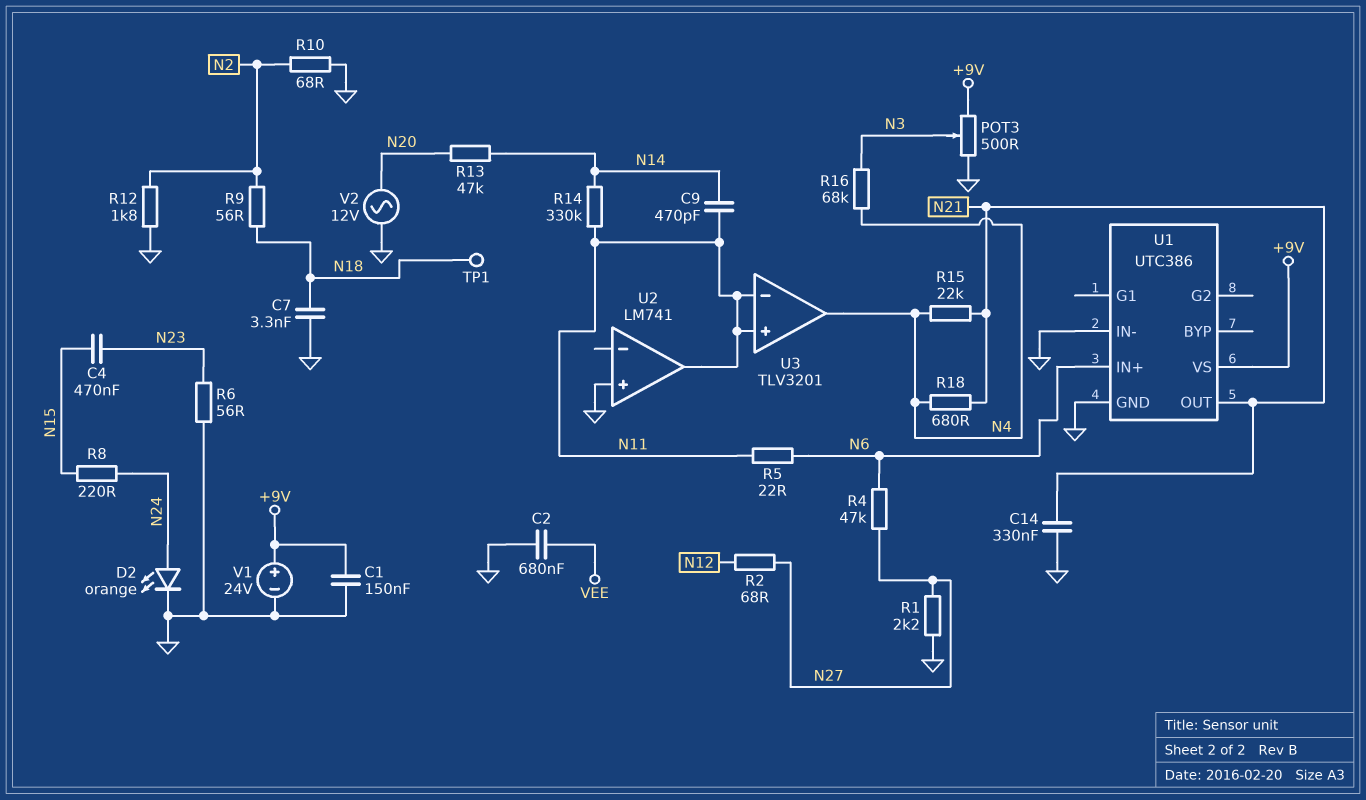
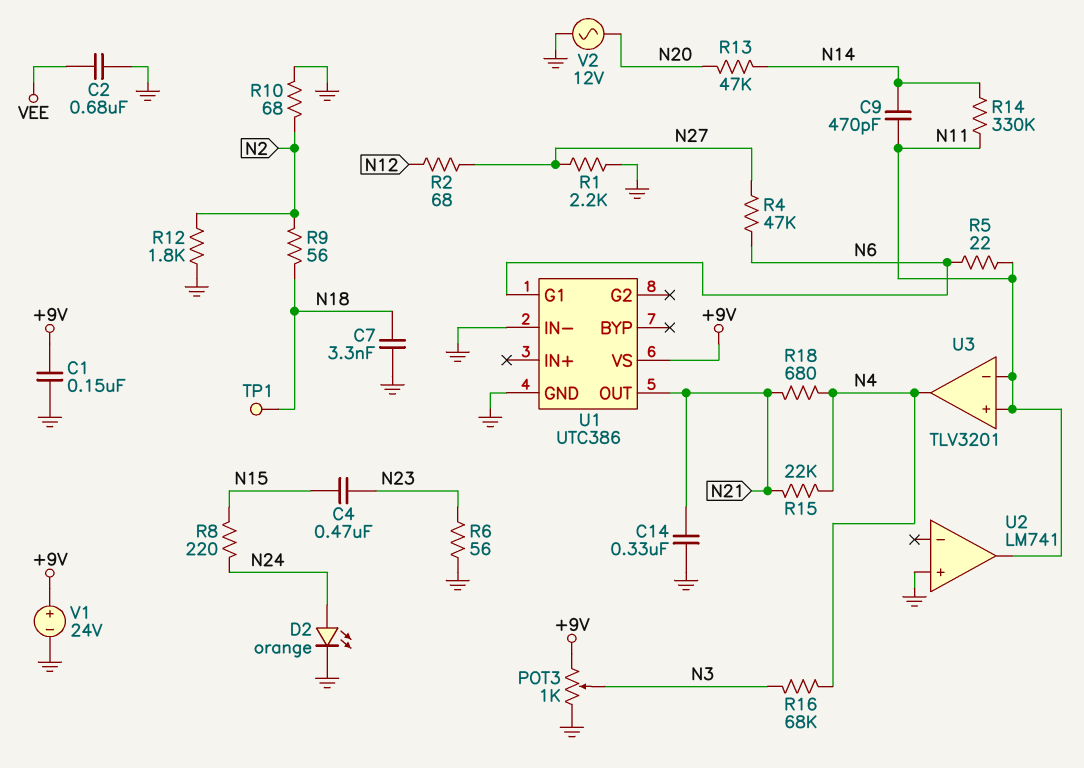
POT3: 500 (+9V, GND, wiper N3) -> 1k (+9V, GND, wiper N3)
U1 pin G1: none -> N6
U1 pin IN+: N6 -> none

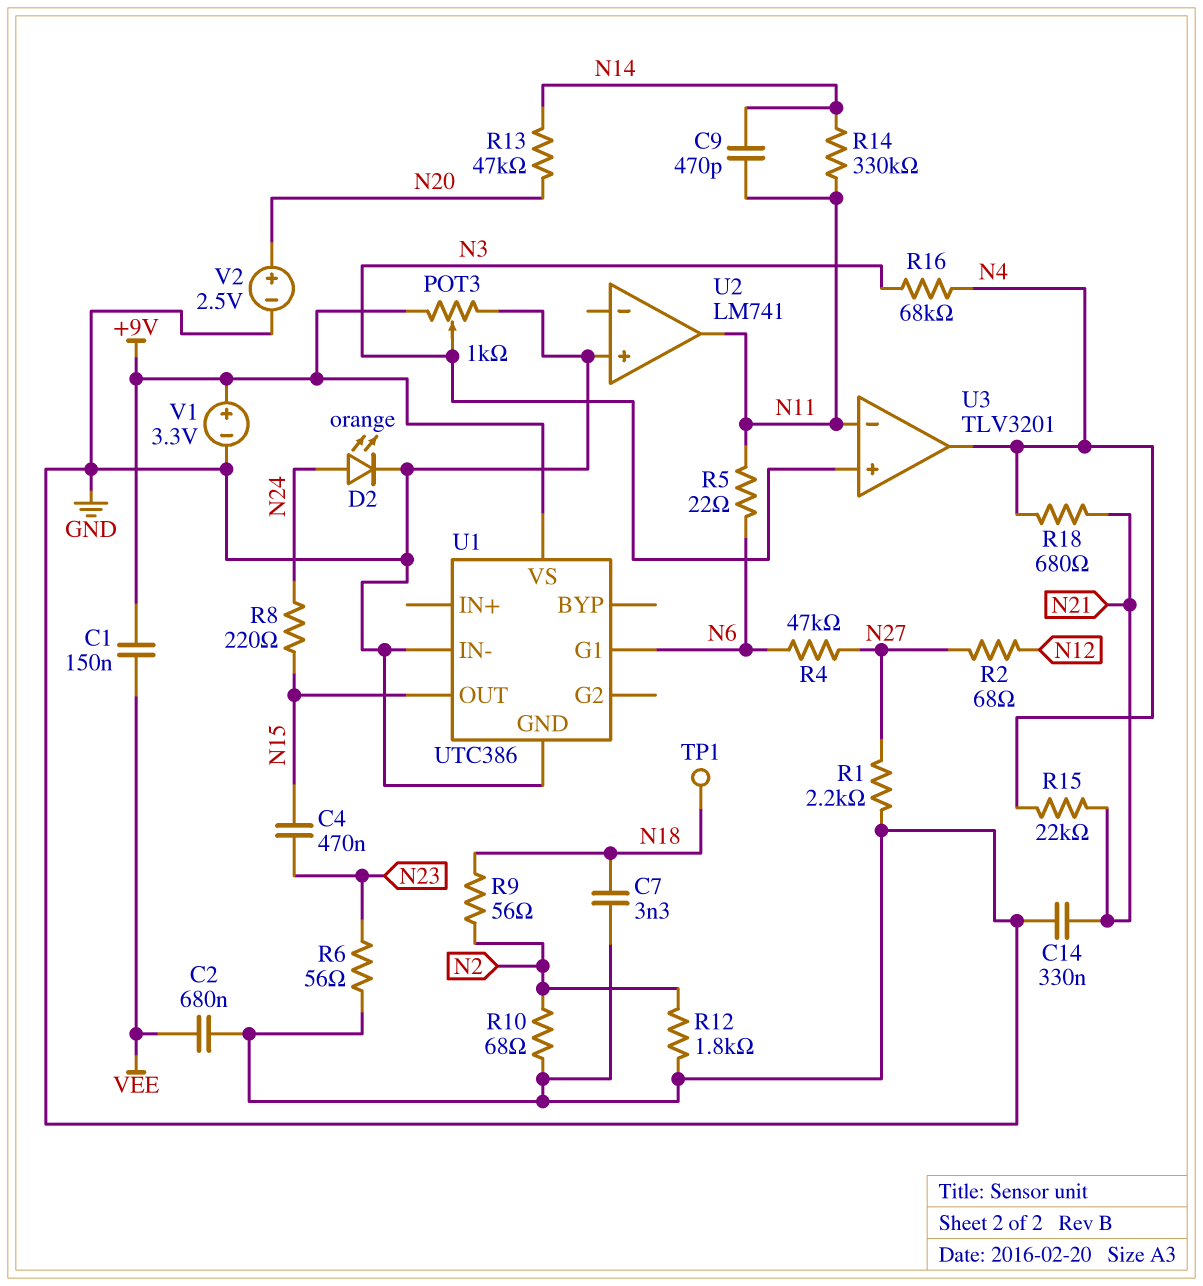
C1: 150nF (+9V, GND) -> 150nF (+9V, VEE)
U1 pin OUT: N21 -> N15
U3 pin in+: N11 -> N3
V1: 24V (plus +9V, minus GND) -> 3.3V (plus +9V, minus GND)
V2: AC 12V (GND, N20) -> 2.5V (plus N20, minus GND)

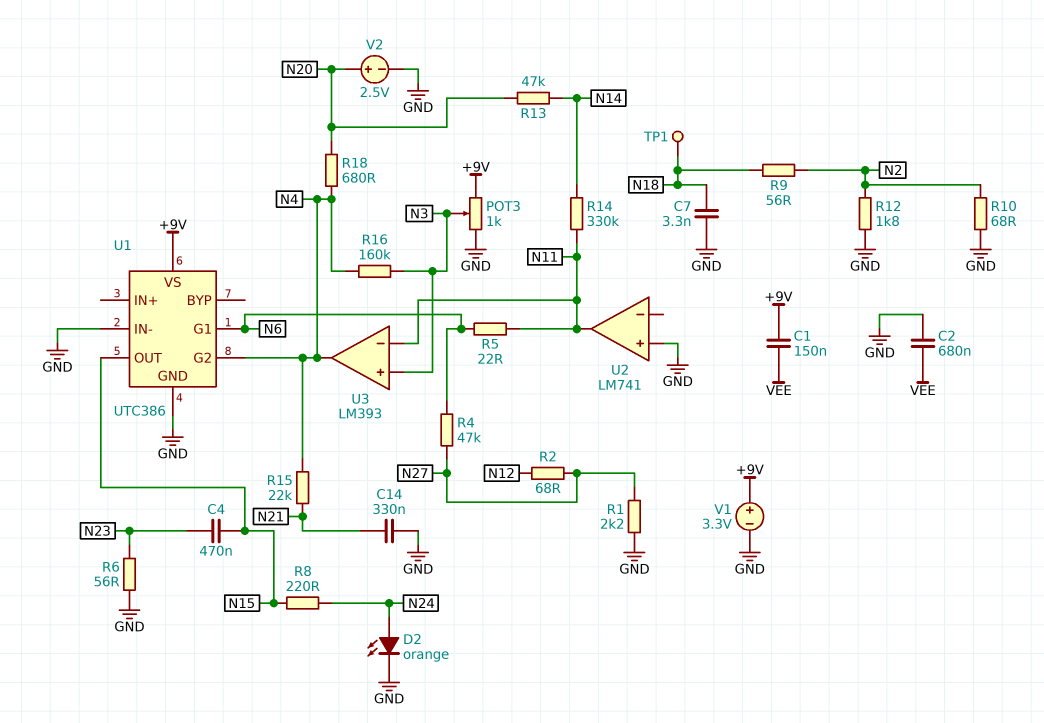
C9: 470pF (N11, N14) -> none
R16: 68k (N3, N4) -> 160k (N3, N4)
R18: 680 (N4, N21) -> 680 (N4, N20)
U1 pin G2: none -> N4
U3: TLV3201 -> LM393

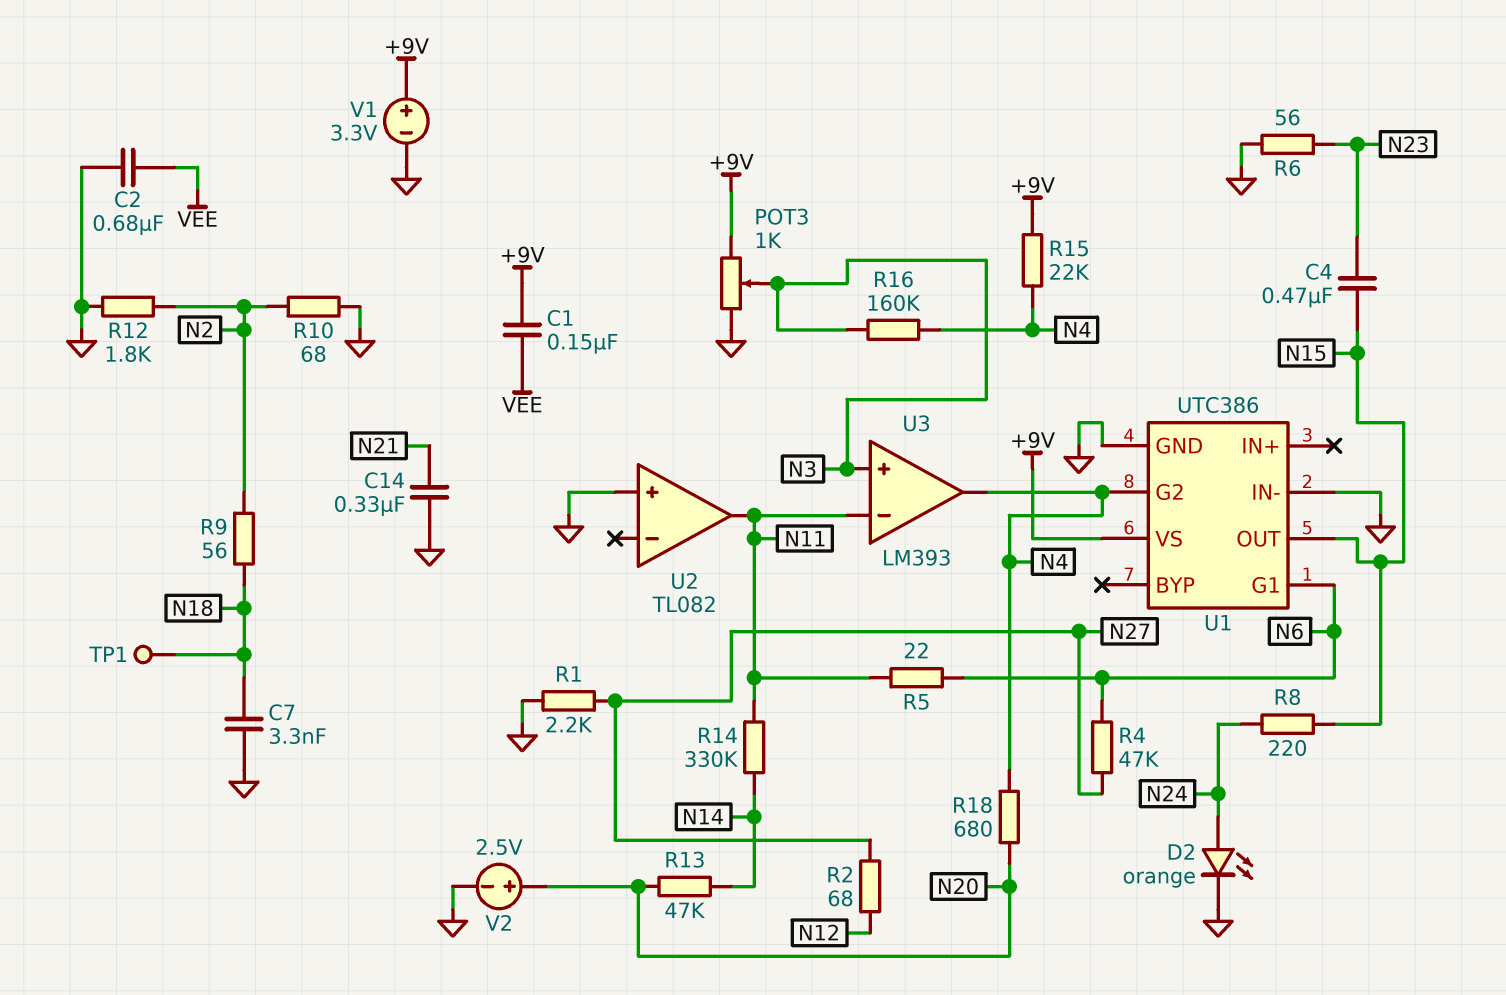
R15: 22k (N4, N21) -> 22k (+9V, N4)
U2: LM741 -> TL082

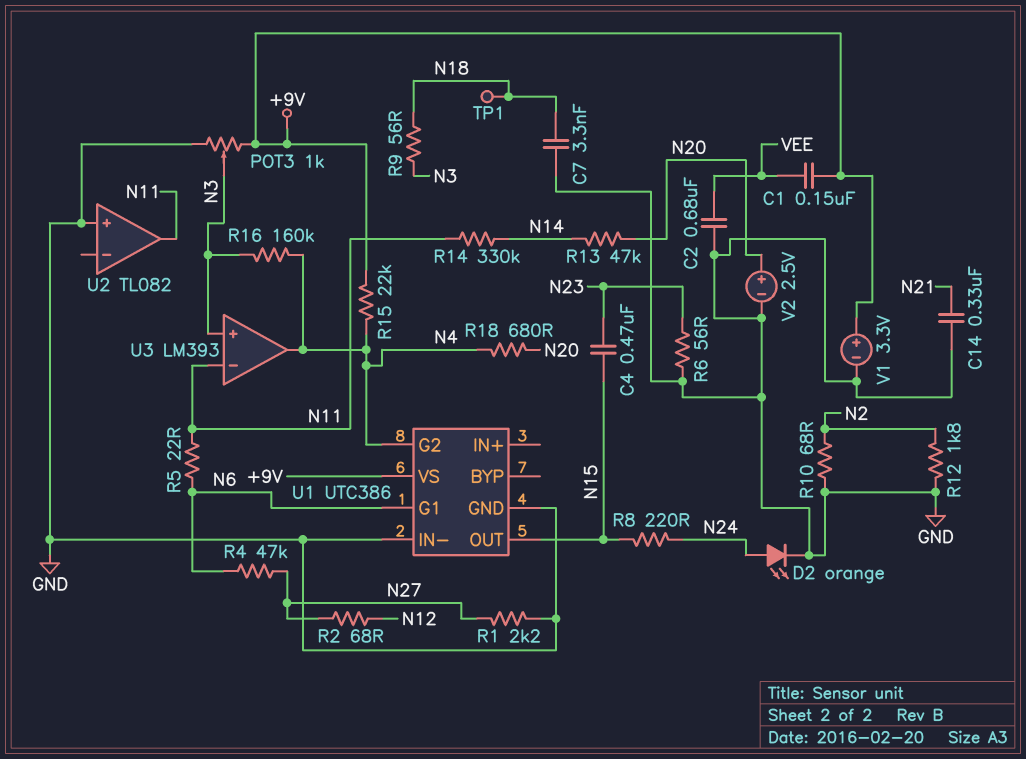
R9: 56 (N2, N18) -> 56 (N3, N18)

